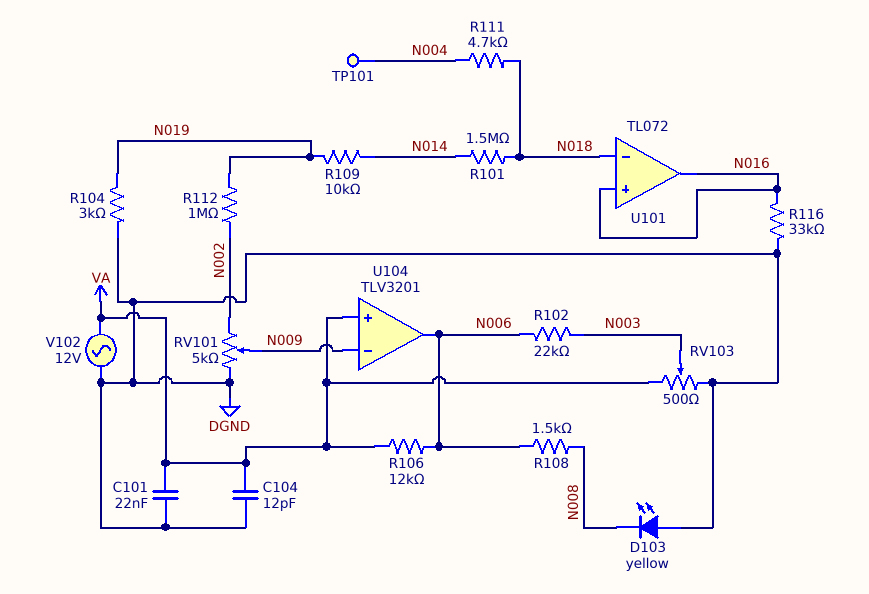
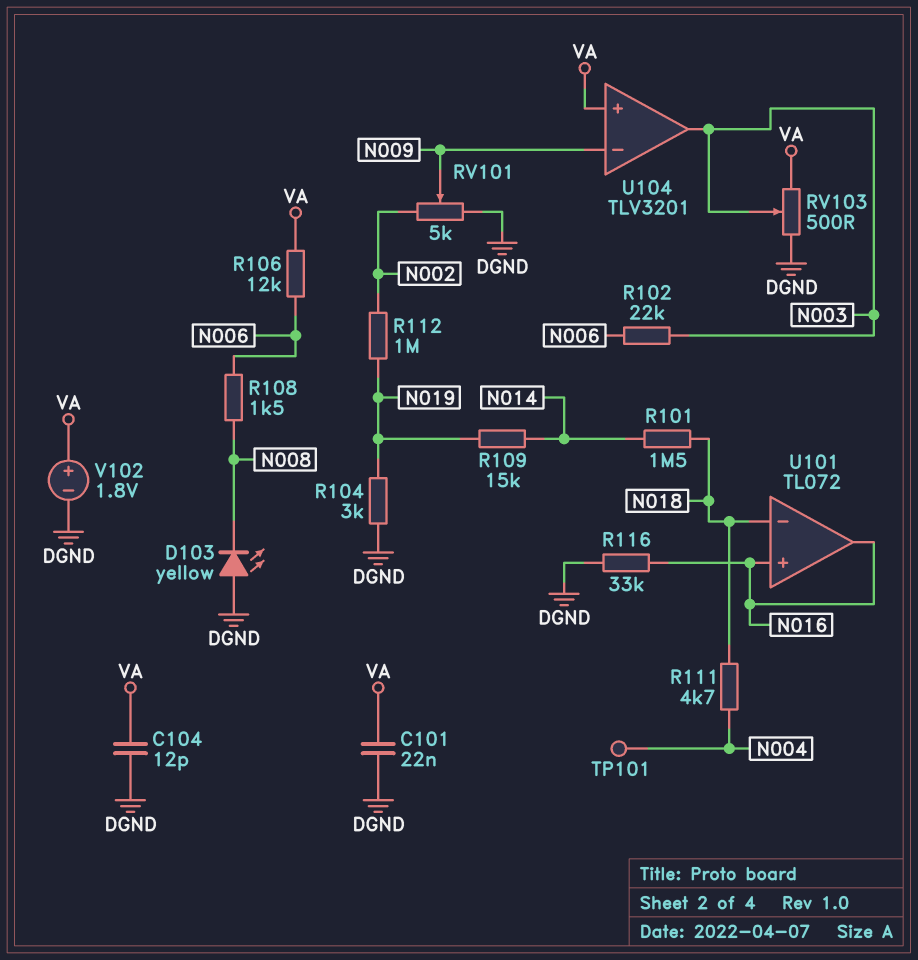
R109: 10k (N014, N019) -> 15k (N014, N019)
U104 pin out: N006 -> N003
V102: AC 12V (DGND, VA) -> 1.8V (plus VA, minus DGND)

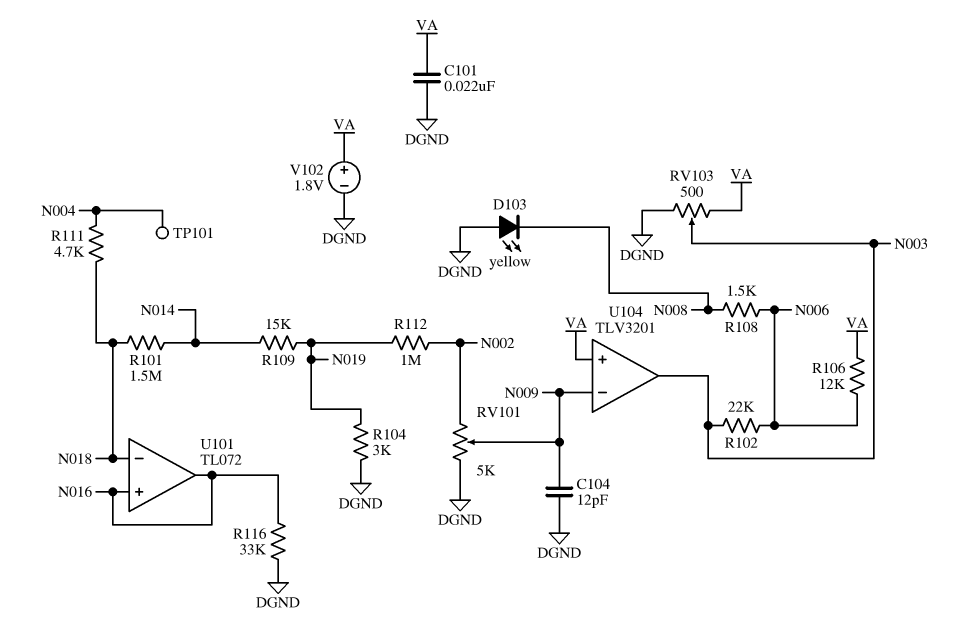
C104: 12pF (DGND, VA) -> 12pF (DGND, N009)

